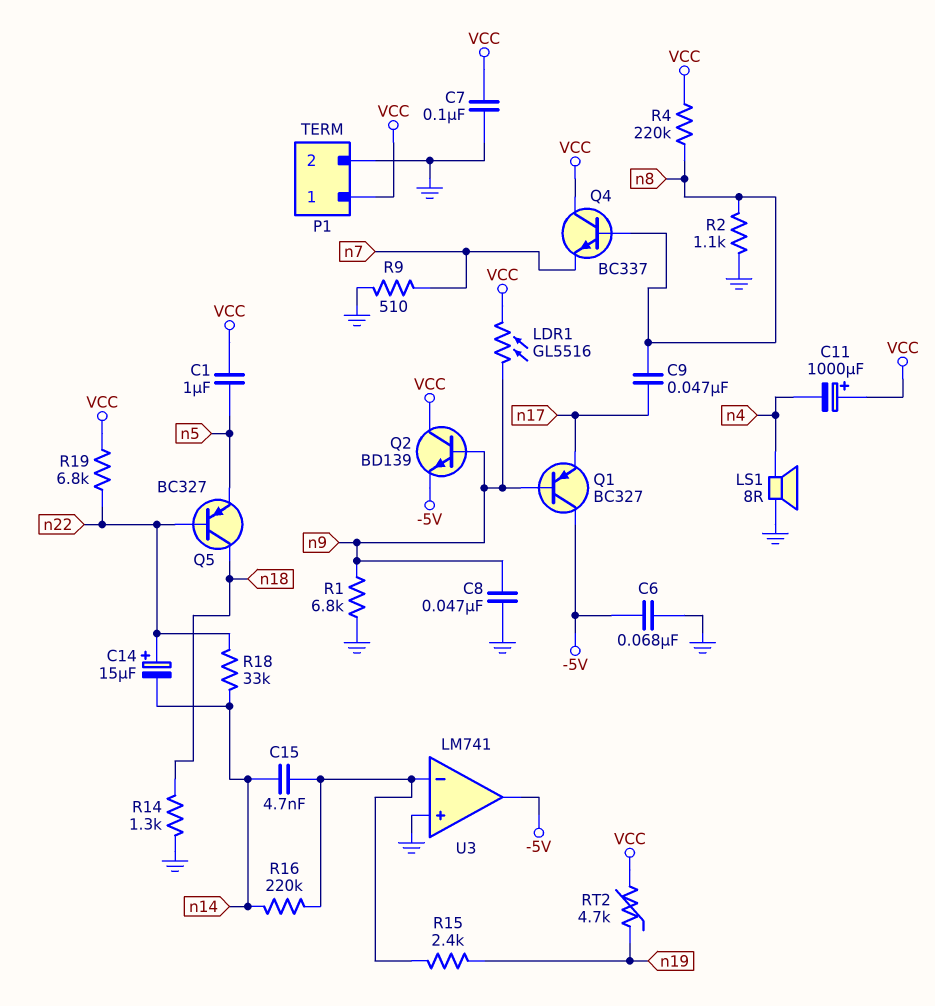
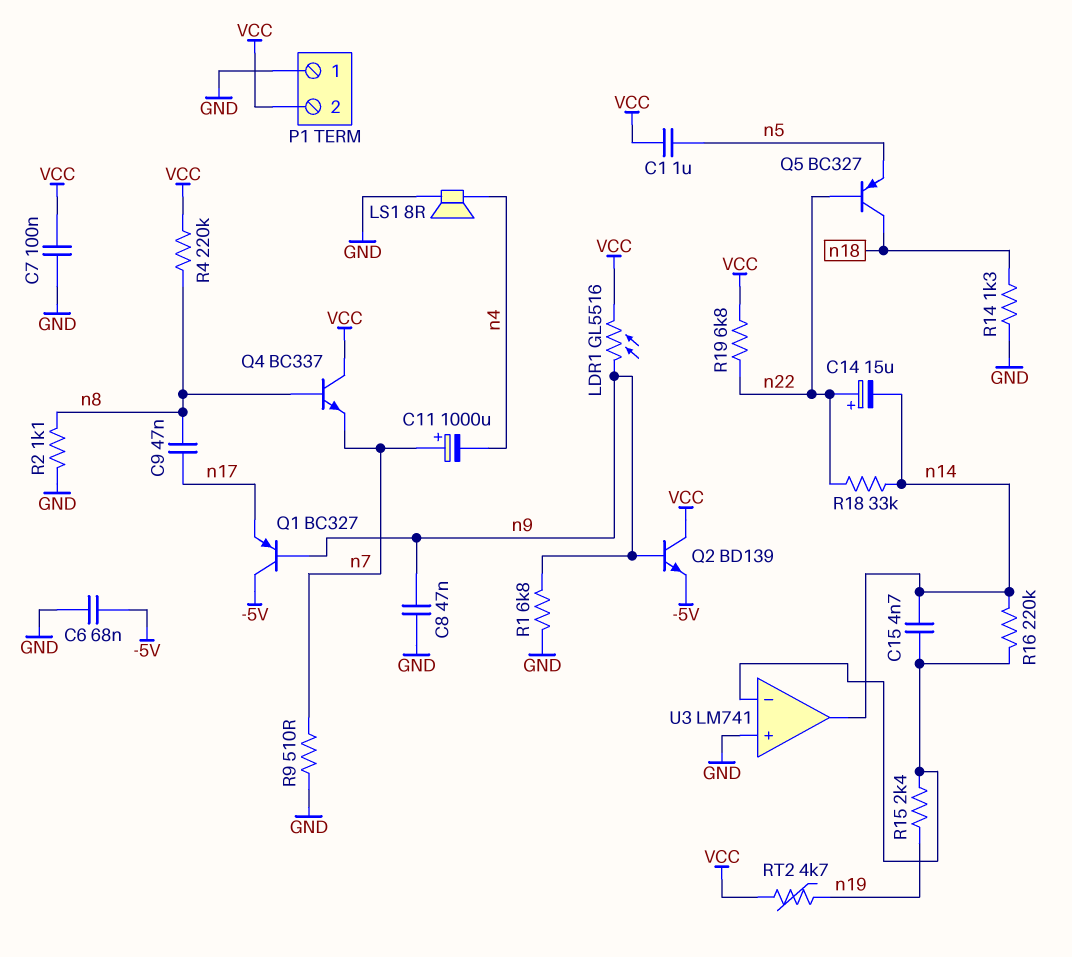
C11: 1000uF (plus VCC, minus n4) -> 1000uF (plus n7, minus n4)
P1 pin 1: VCC -> GND
P1 pin 2: GND -> VCC
U3 pin out: -5V -> n14

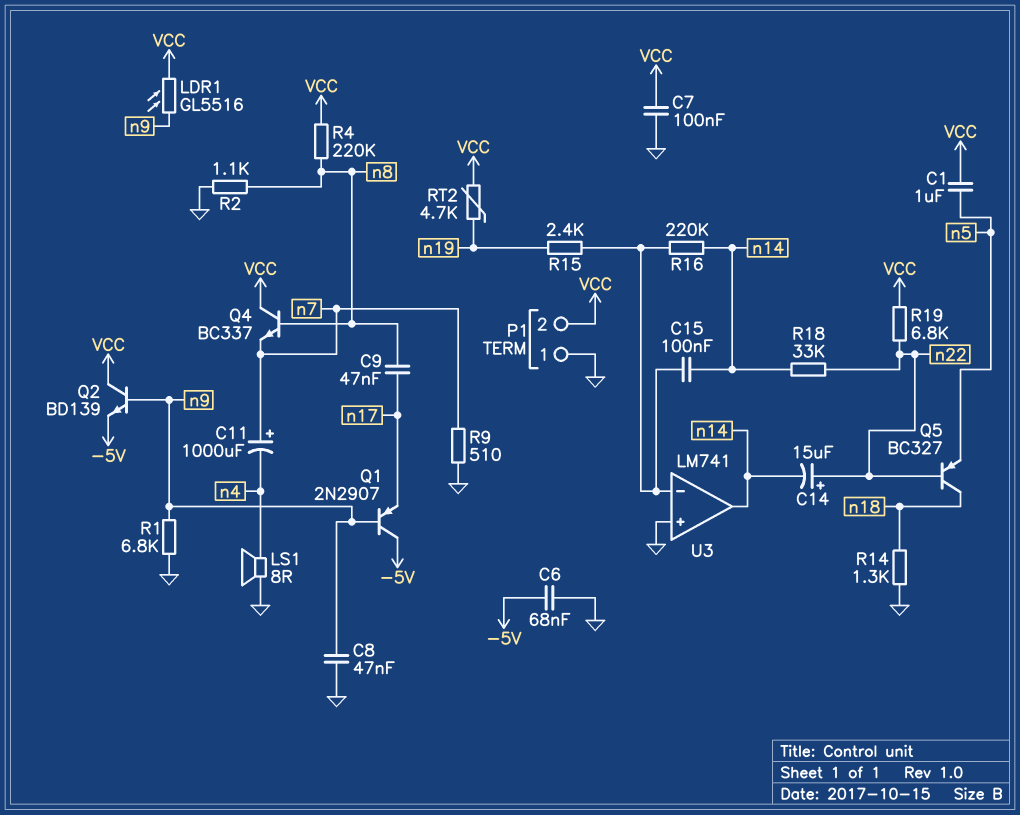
C15: 4.7nF (U3/in-, n14) -> 100nF (U3/in-, n14)
Q1: PNP BC327 (B n9, C -5V, E n17) -> PNP 2N2907 (B n9, C -5V, E n17)

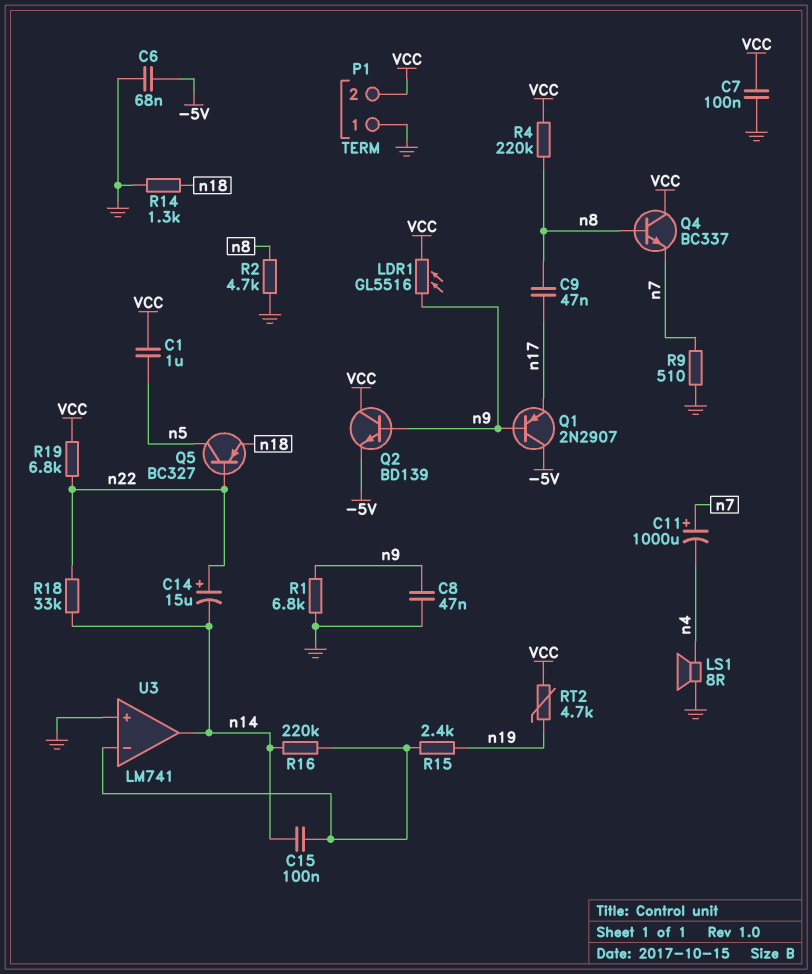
Q5: PNP BC327 (B n22, C n18, E n5) -> PNP BC327 (B n22, C n5, E n18)
R2: 1.1k (GND, n8) -> 4.7k (GND, n8)

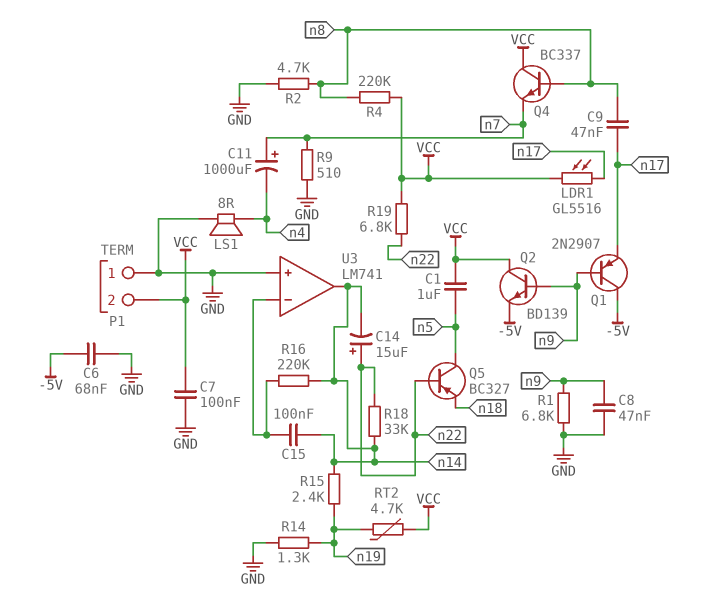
LDR1: GL5516 (VCC, n9) -> GL5516 (VCC, n17)
R14: 1.3k (GND, n18) -> 1.3k (GND, n19)
R15: 2.4k (U3/in-, n19) -> 2.4k (n14, n19)

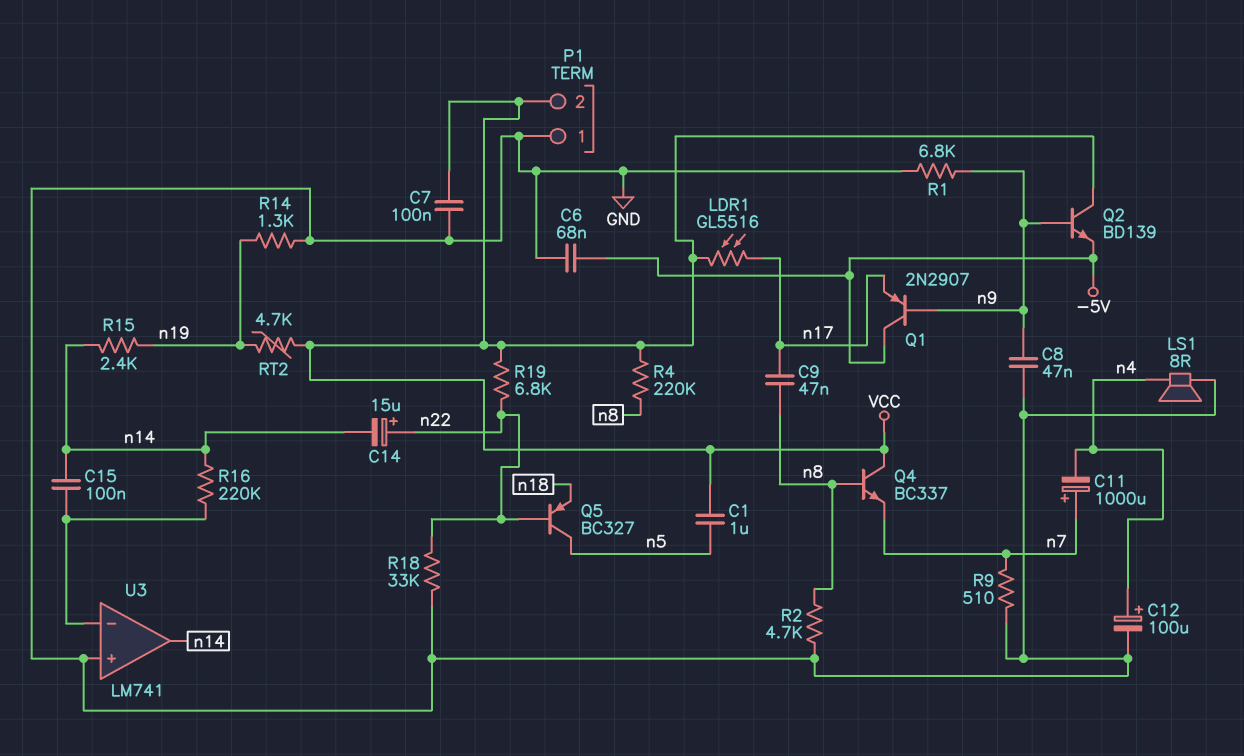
C12: none -> 100uF (plus n4, minus GND)
R18: 33k (n14, n22) -> 33k (GND, n22)

